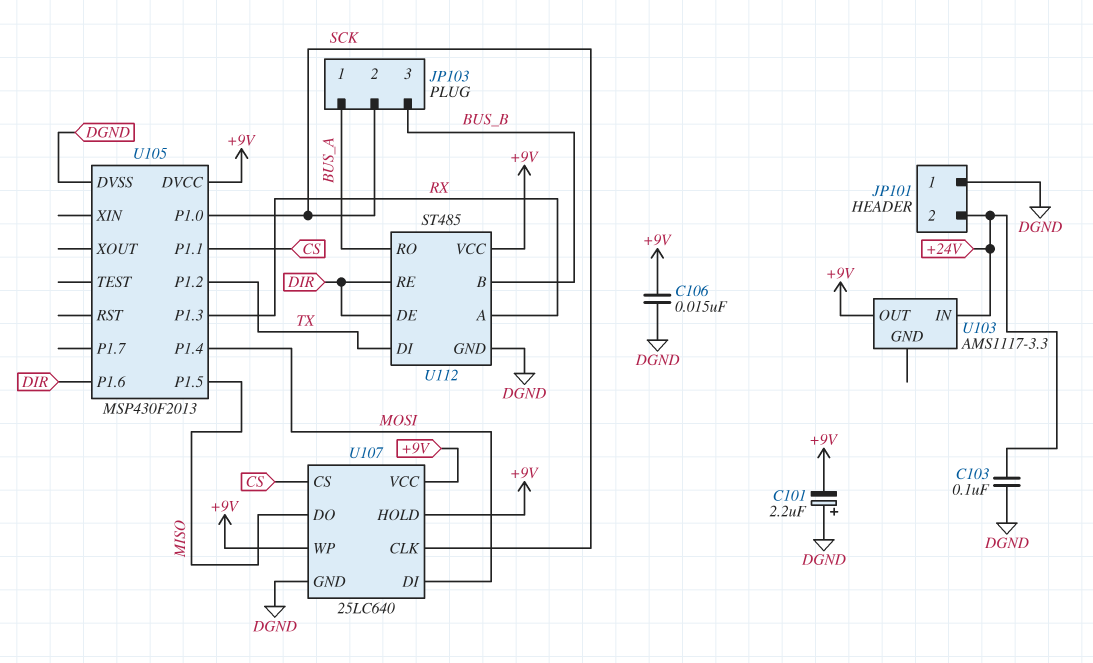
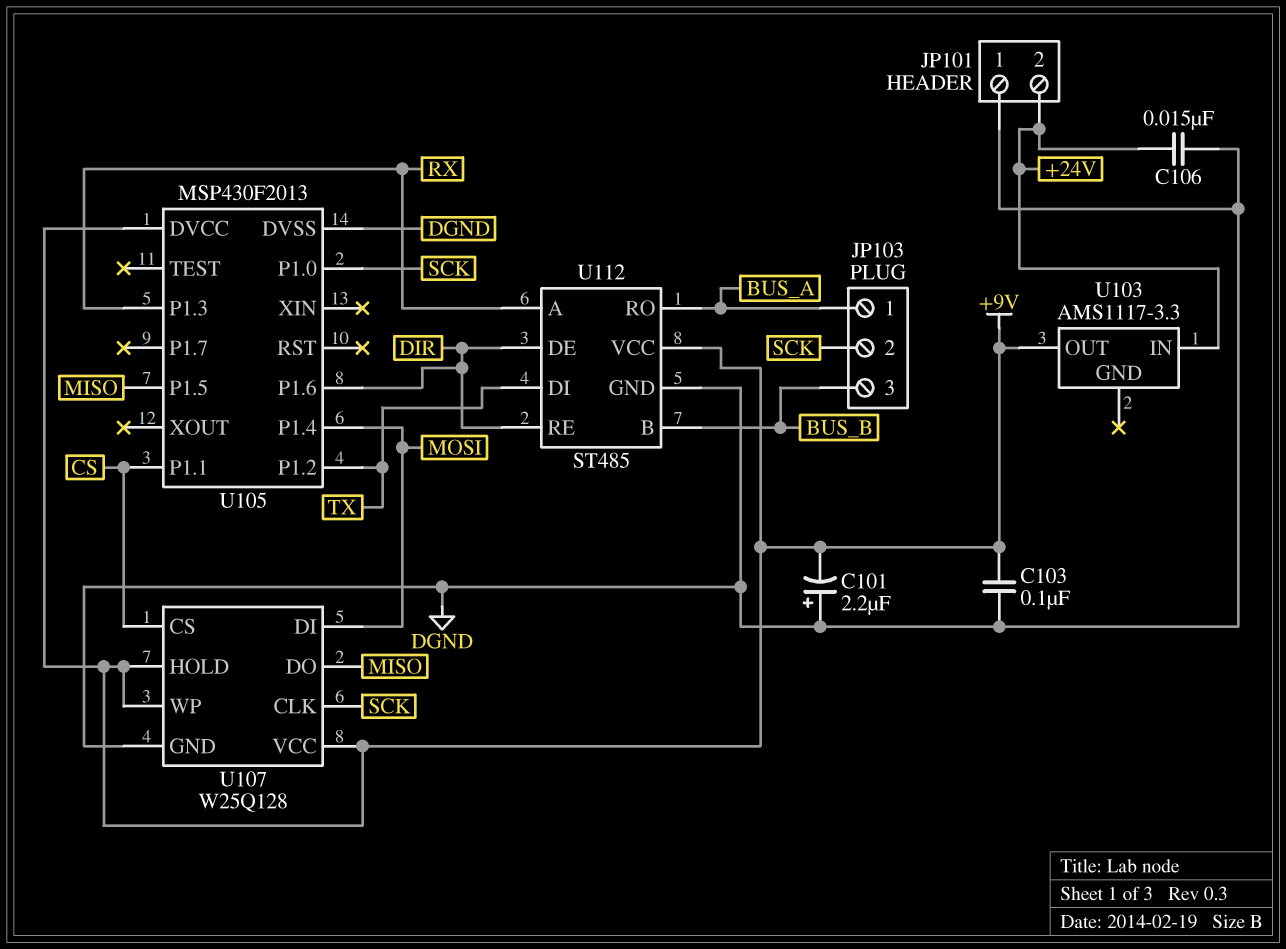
C103: 100nF (+24V, DGND) -> 100nF (+9V, DGND)
C106: 15nF (+9V, DGND) -> 15nF (+24V, DGND)
U107: 25LC640 -> W25Q128

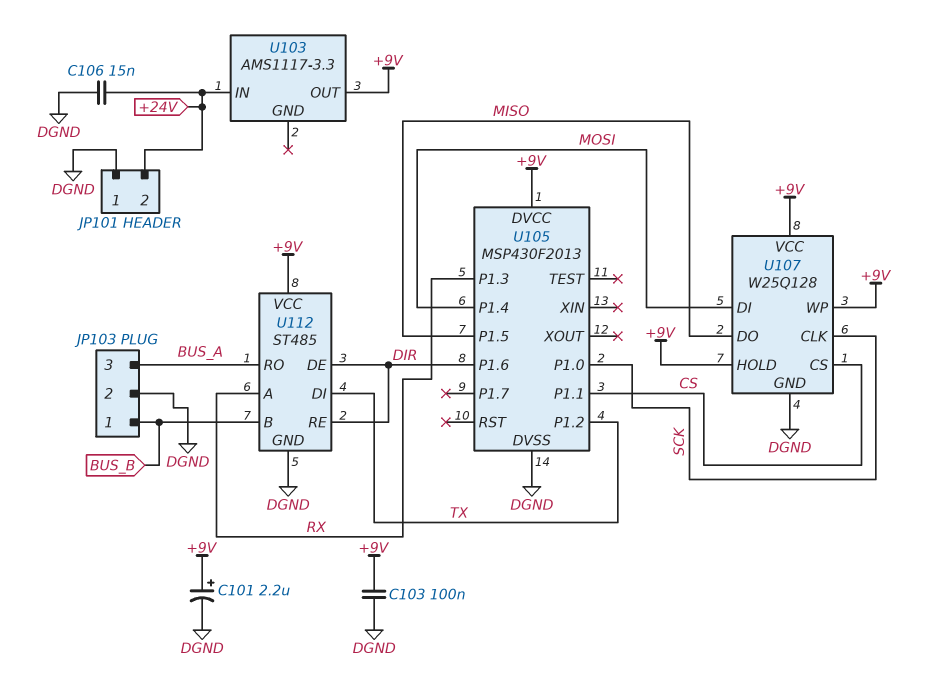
C101: 2.2uF (plus DGND, minus +9V) -> 2.2uF (plus +9V, minus DGND)
JP103 pin 1: BUS_A -> BUS_B
JP103 pin 2: SCK -> DGND
JP103 pin 3: BUS_B -> BUS_A

